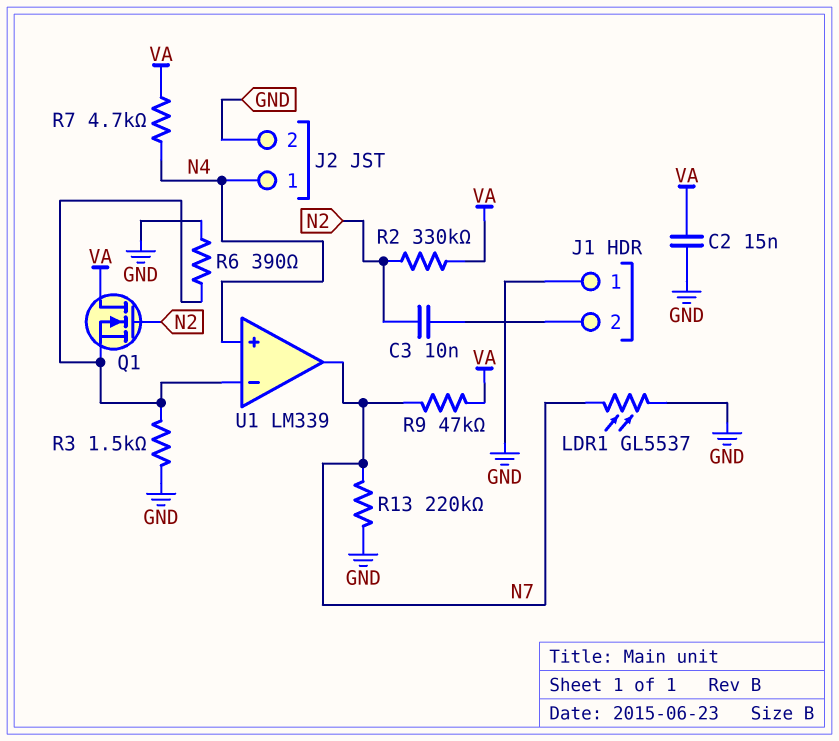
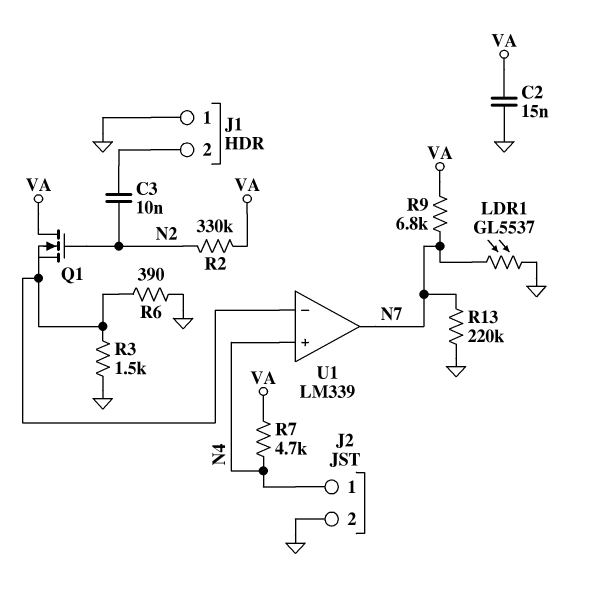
R9: 47k (N7, VA) -> 6.8k (N7, VA)

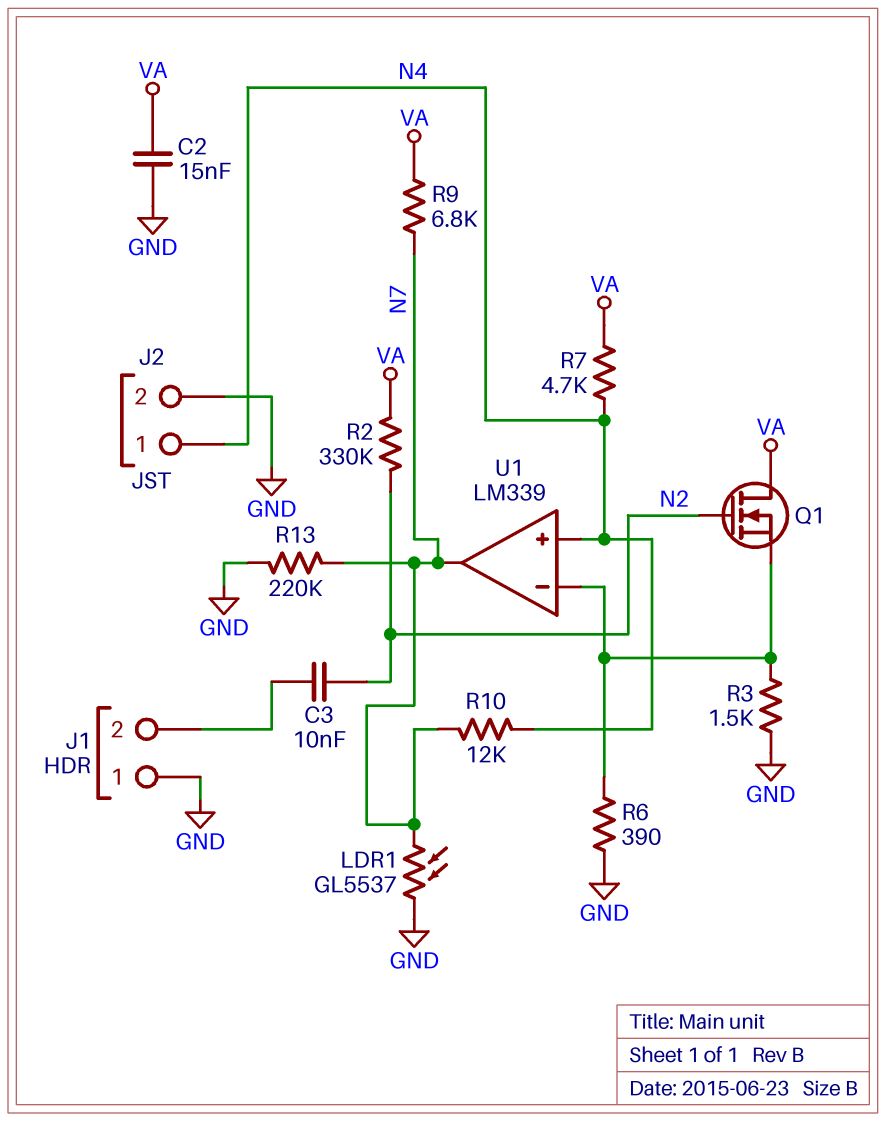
R10: none -> 12k (N4, N7)

